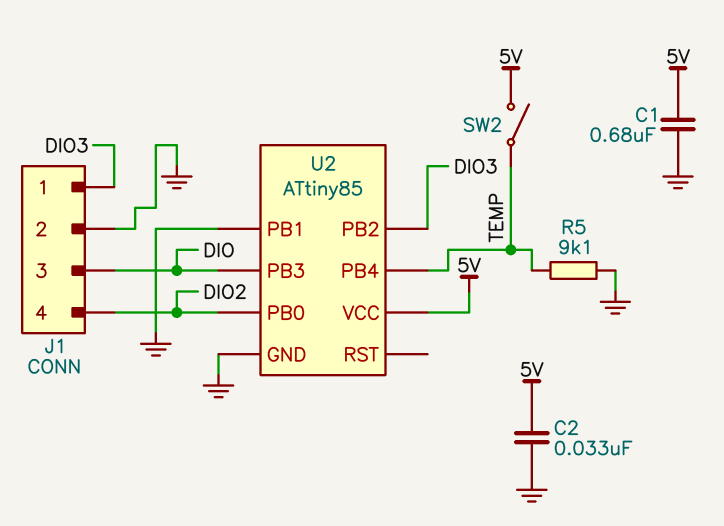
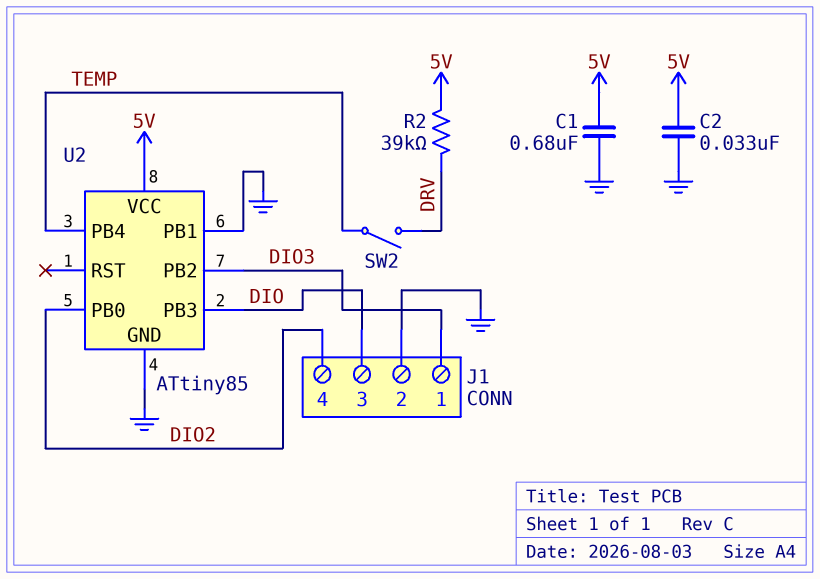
R2: none -> 39k (5V, DRV)
R5: 9.1k (GND, TEMP) -> none
SW2: switch (5V, TEMP) -> switch (DRV, TEMP)

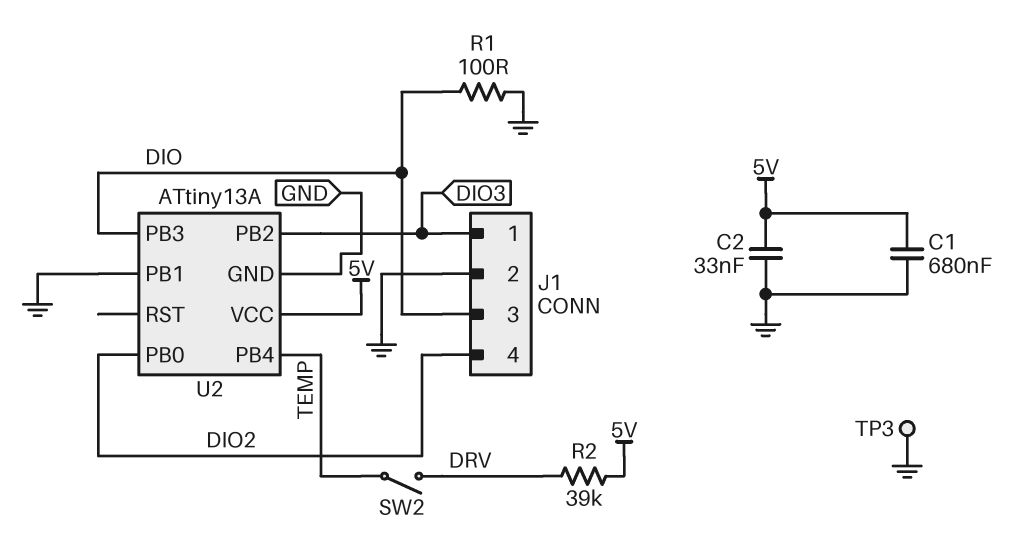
R1: none -> 100 (DIO, GND)
TP3: none -> test point (GND)
U2: ATtiny85 -> ATtiny13A

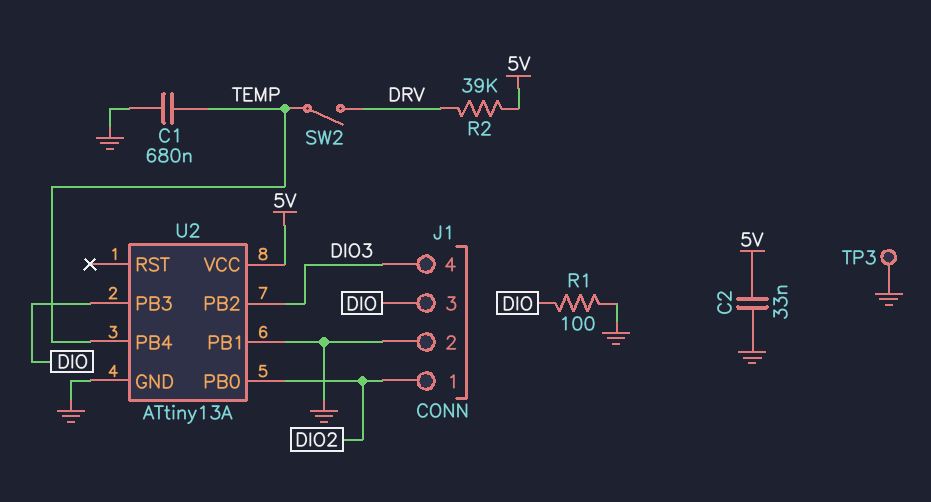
C1: 680nF (5V, GND) -> 680nF (GND, TEMP)
J1 pin 1: DIO3 -> DIO2
J1 pin 4: DIO2 -> DIO3

